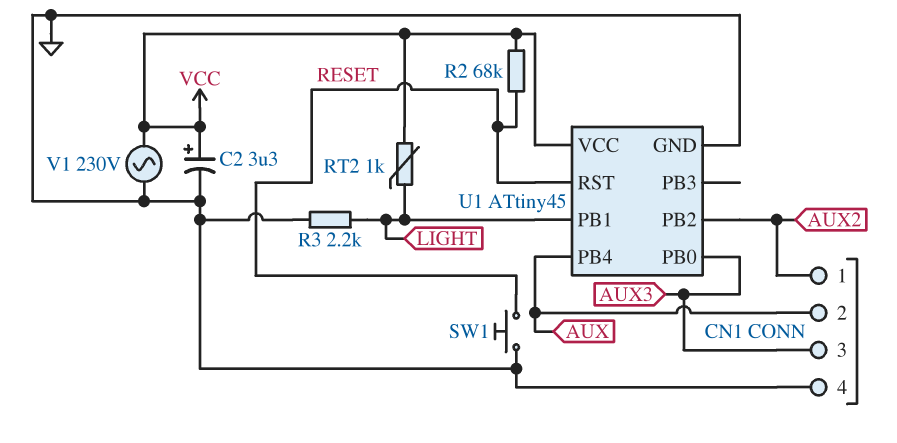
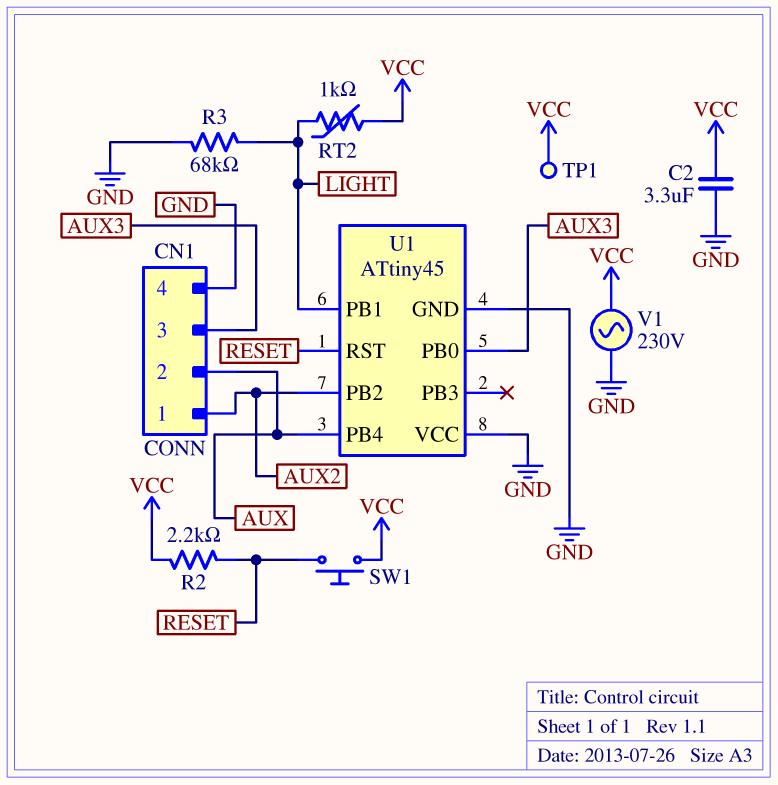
C2: 3.3uF (plus VCC, minus GND) -> 3.3uF (GND, VCC)
R2: 68k (RESET, VCC) -> 2.2k (RESET, VCC)
R3: 2.2k (GND, LIGHT) -> 68k (GND, LIGHT)
SW1: button (GND, RESET) -> button (RESET, VCC)
TP1: none -> test point (VCC)
U1 pin VCC: VCC -> GND

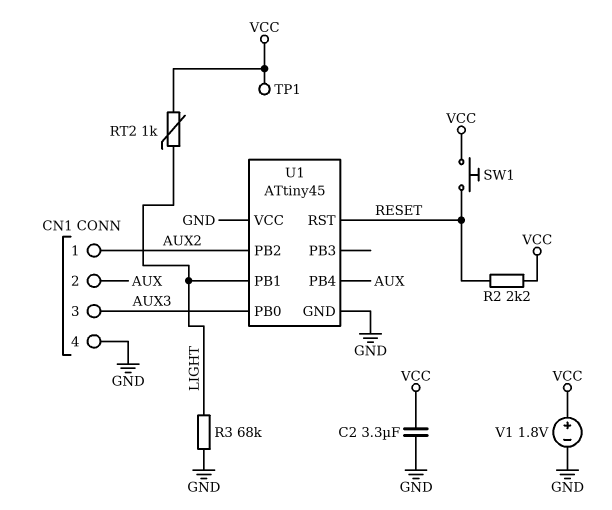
V1: AC 230V (GND, VCC) -> 1.8V (plus VCC, minus GND)

